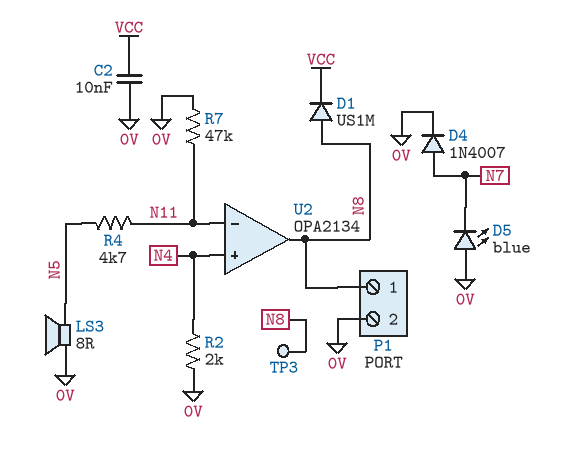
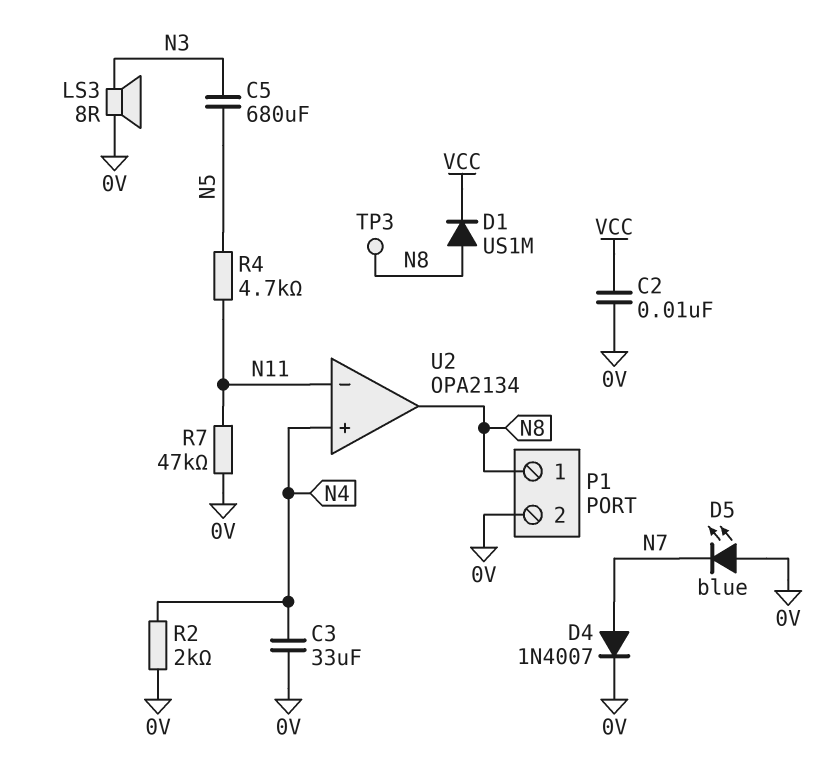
C3: none -> 33uF (0V, N4)
C5: none -> 680uF (N3, N5)
LS3: speaker 8R (0V, N5) -> speaker 8R (0V, N3)

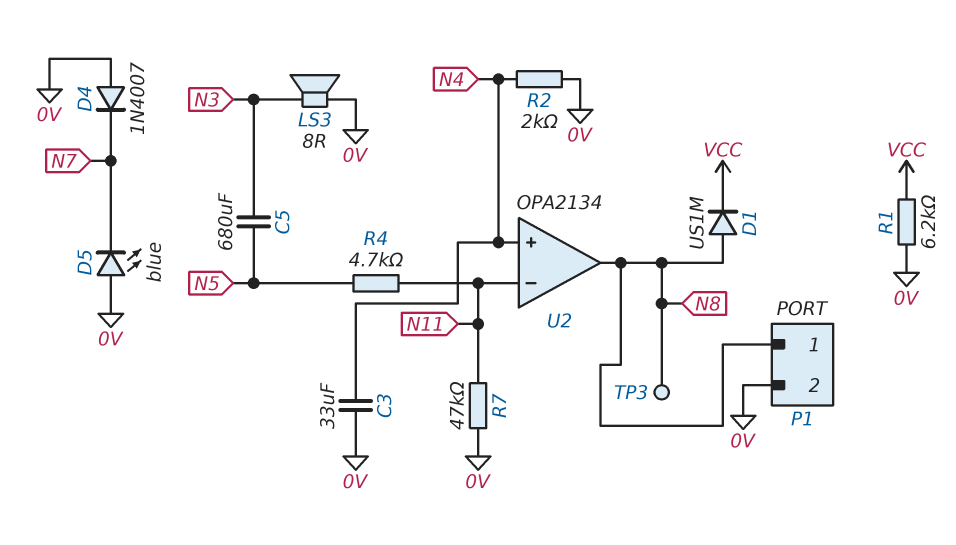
C2: 10nF (0V, VCC) -> none
D4: diode 1N4007 (A N7, K 0V) -> diode 1N4007 (A 0V, K N7)
R1: none -> 6.2k (0V, VCC)

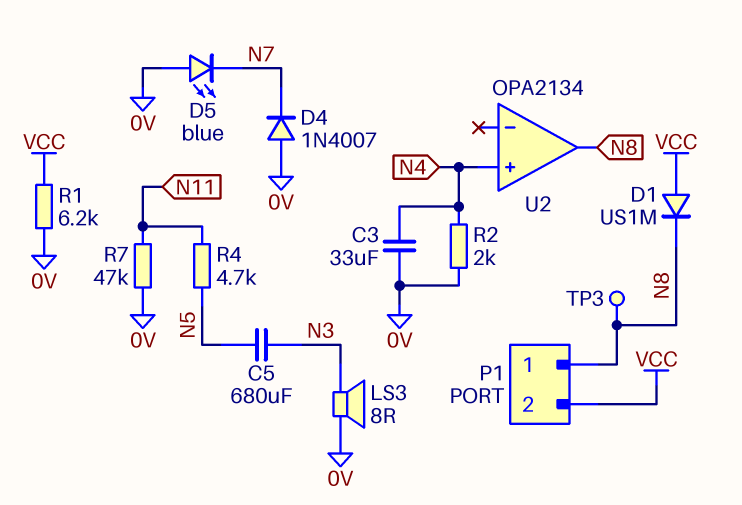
D1: diode US1M (A N8, K VCC) -> diode US1M (A VCC, K N8)
P1 pin 2: 0V -> VCC
U2 pin in-: N11 -> none

